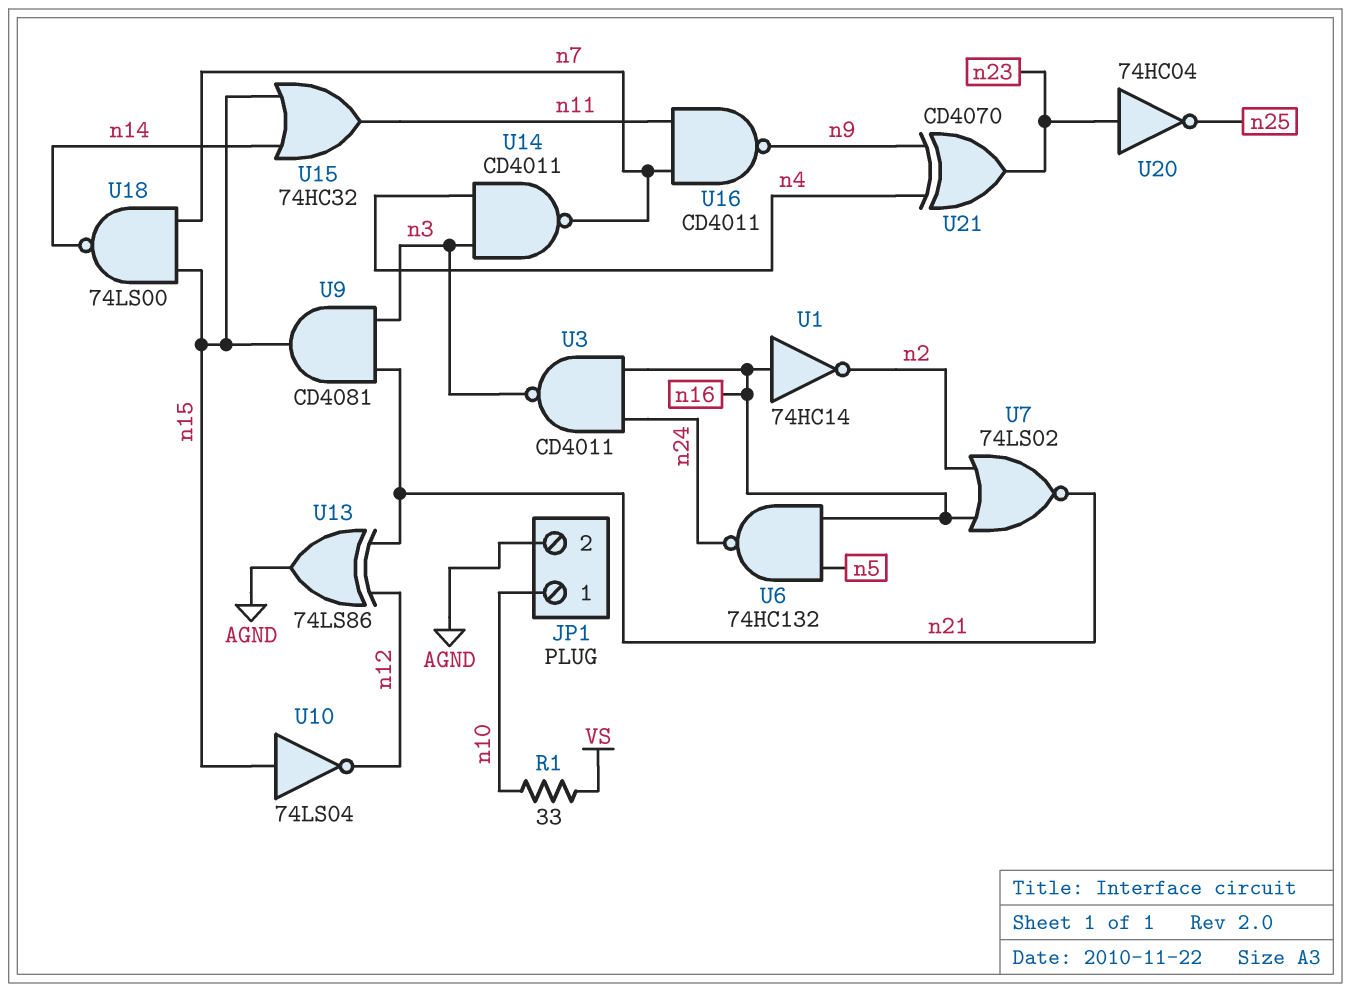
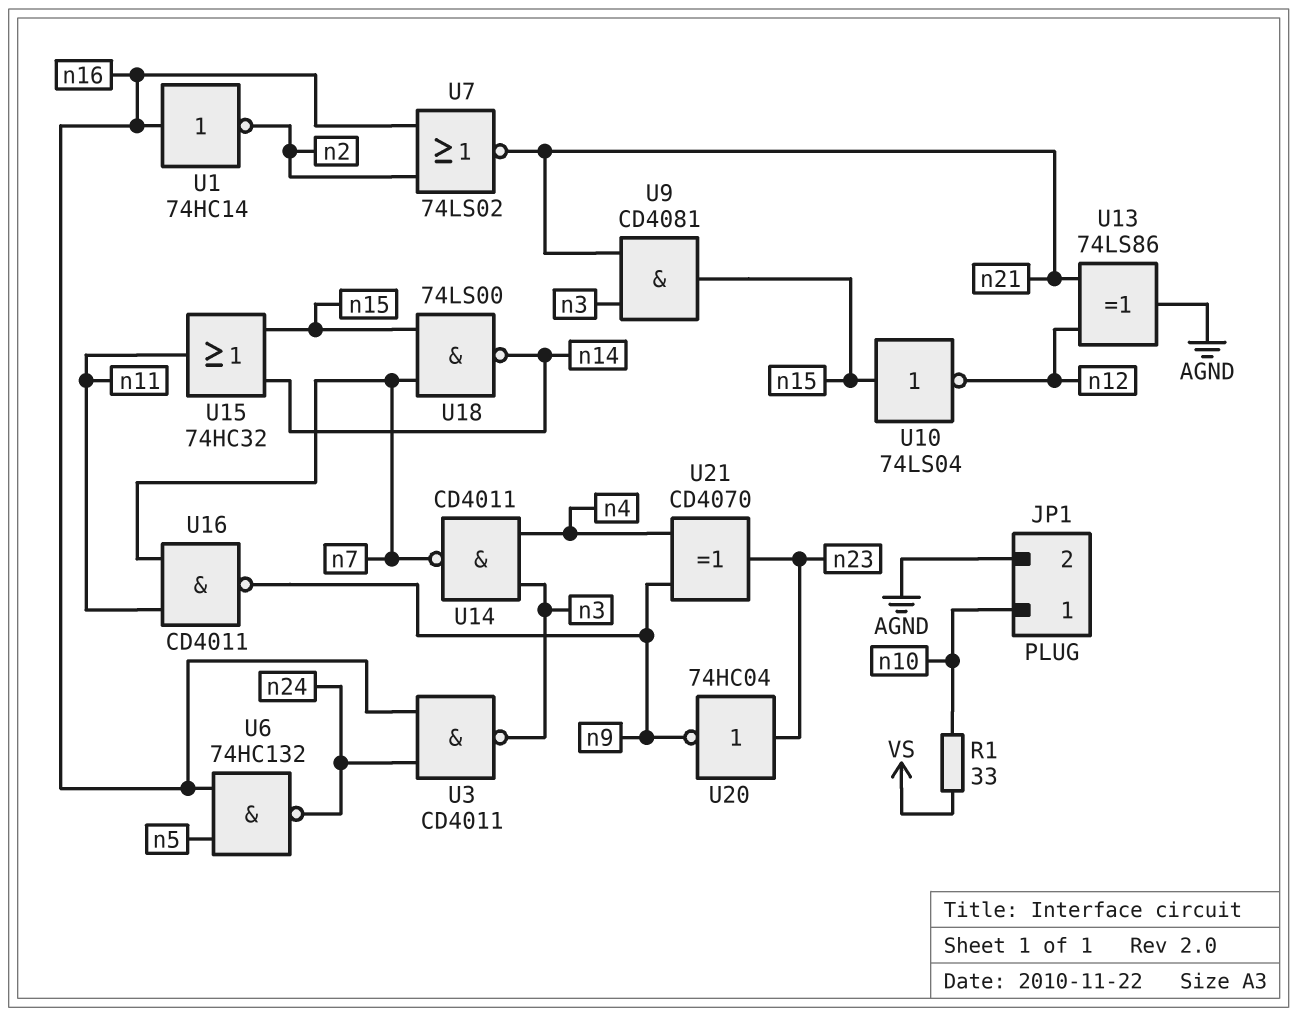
U20: NOT 74HC04 (in n23, out n25) -> NOT 74HC04 (in n23, out n9)

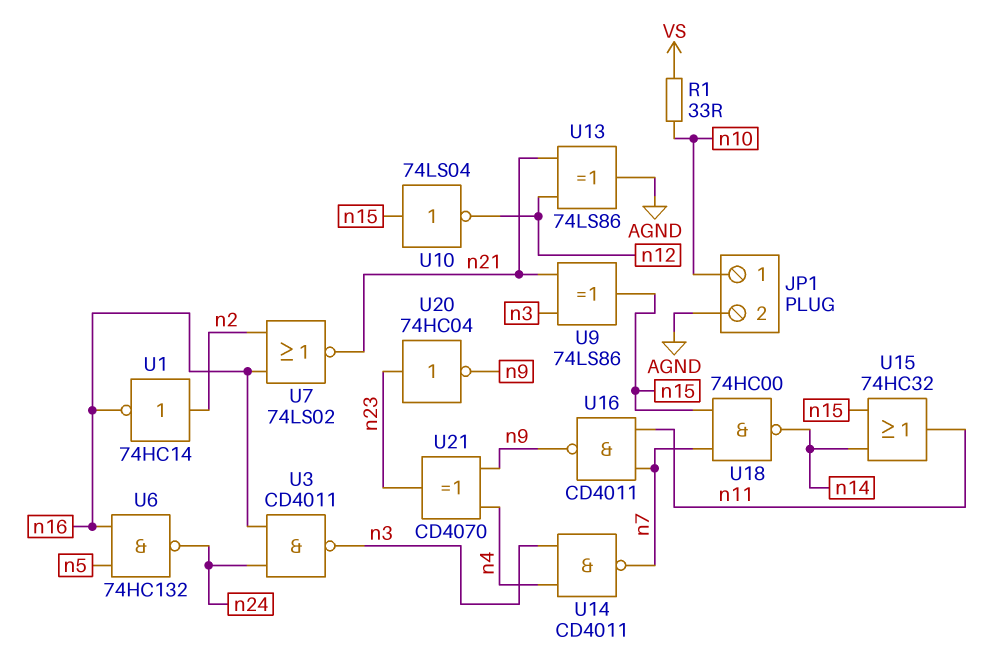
U1: NOT 74HC14 (in n16, out n2) -> NOT 74HC14 (in n2, out n16)
U9: AND CD4081 (in n3, in n21, out n15) -> XOR 74LS86 (in n3, in n21, out n15)
U18: NAND 74LS00 (in n7, in n15, out n14) -> NAND 74HC00 (in n7, in n15, out n14)

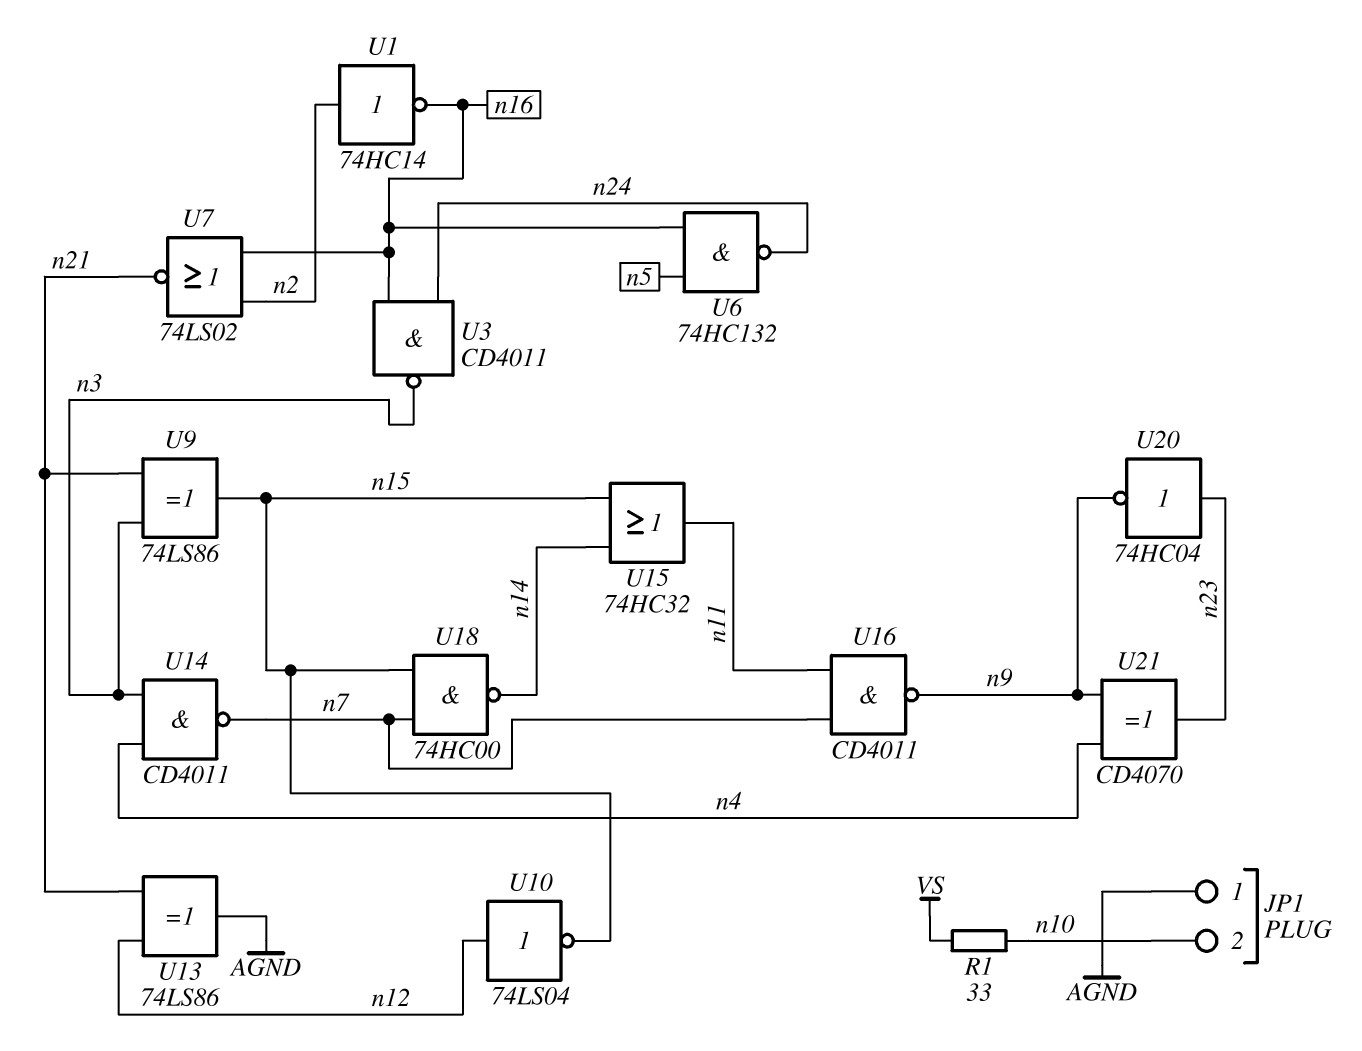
JP1 pin 1: n10 -> AGND
JP1 pin 2: AGND -> n10
U10: NOT 74LS04 (in n15, out n12) -> NOT 74LS04 (in n12, out n15)

